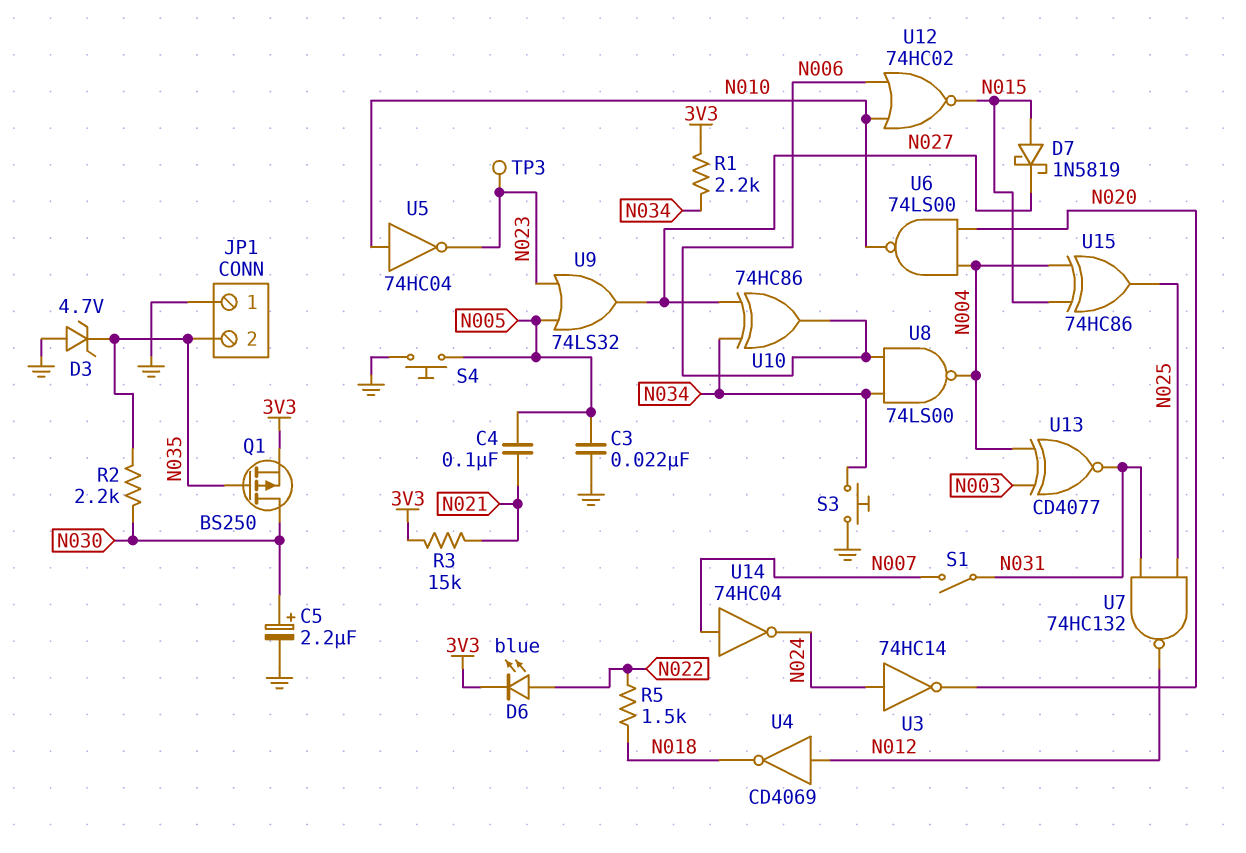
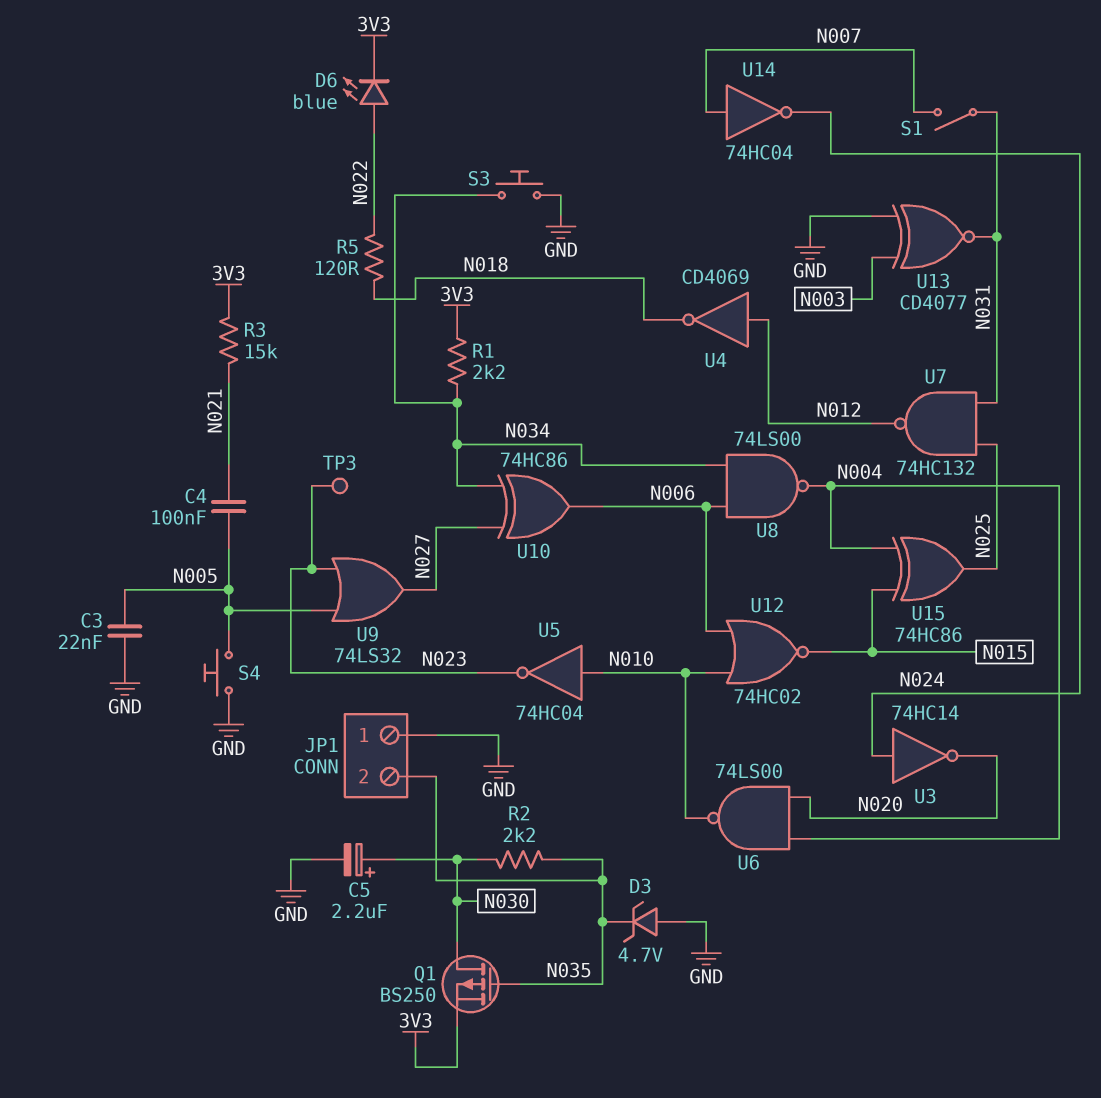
D7: schottky 1N5819 (A N015, K N027) -> none
R5: 1.5k (N018, N022) -> 120 (N018, N022)
U13: XNOR CD4077 (in N003, in N004, out N031) -> XNOR CD4077 (in GND, in N003, out N031)

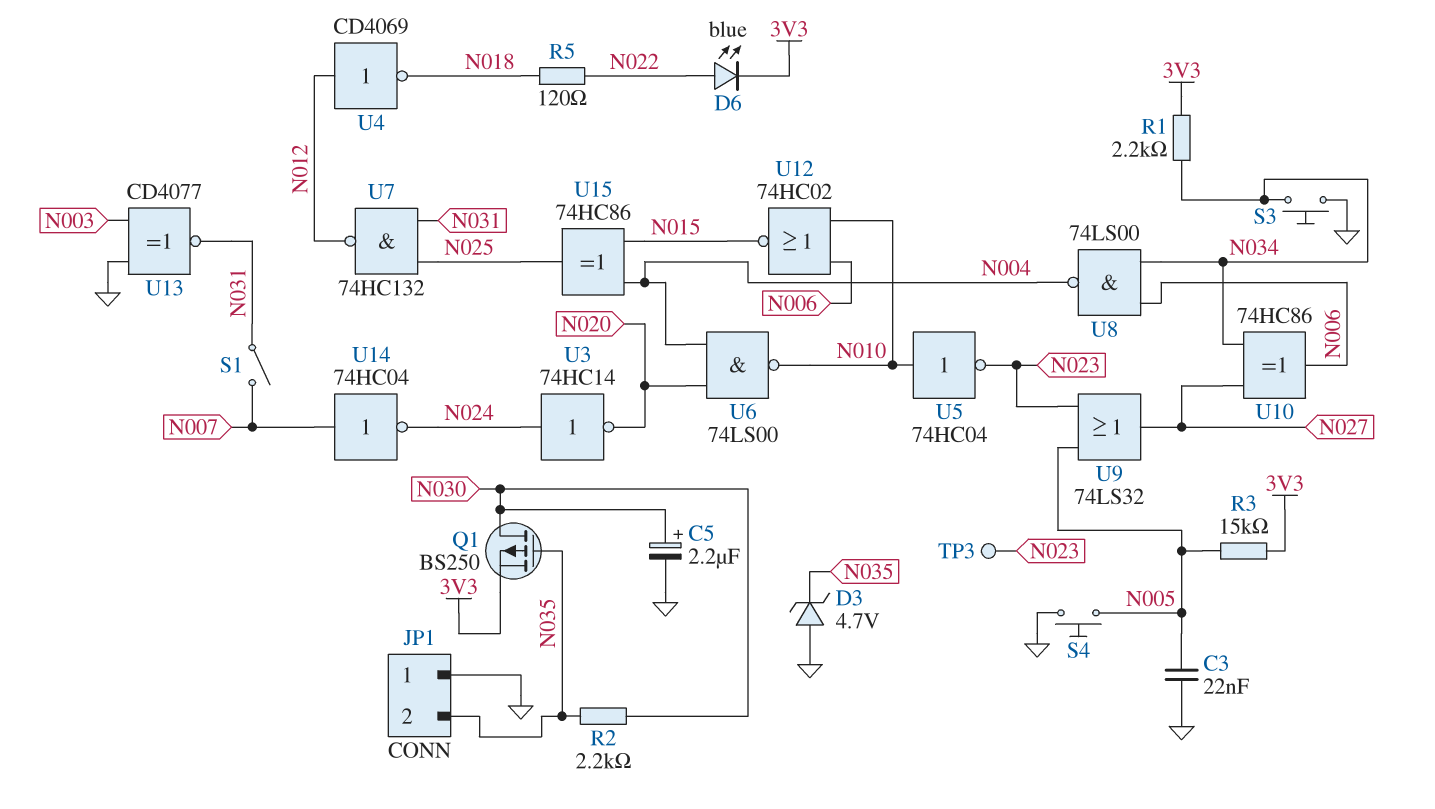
C4: 100nF (N005, N021) -> none
R3: 15k (3V3, N021) -> 15k (3V3, N005)

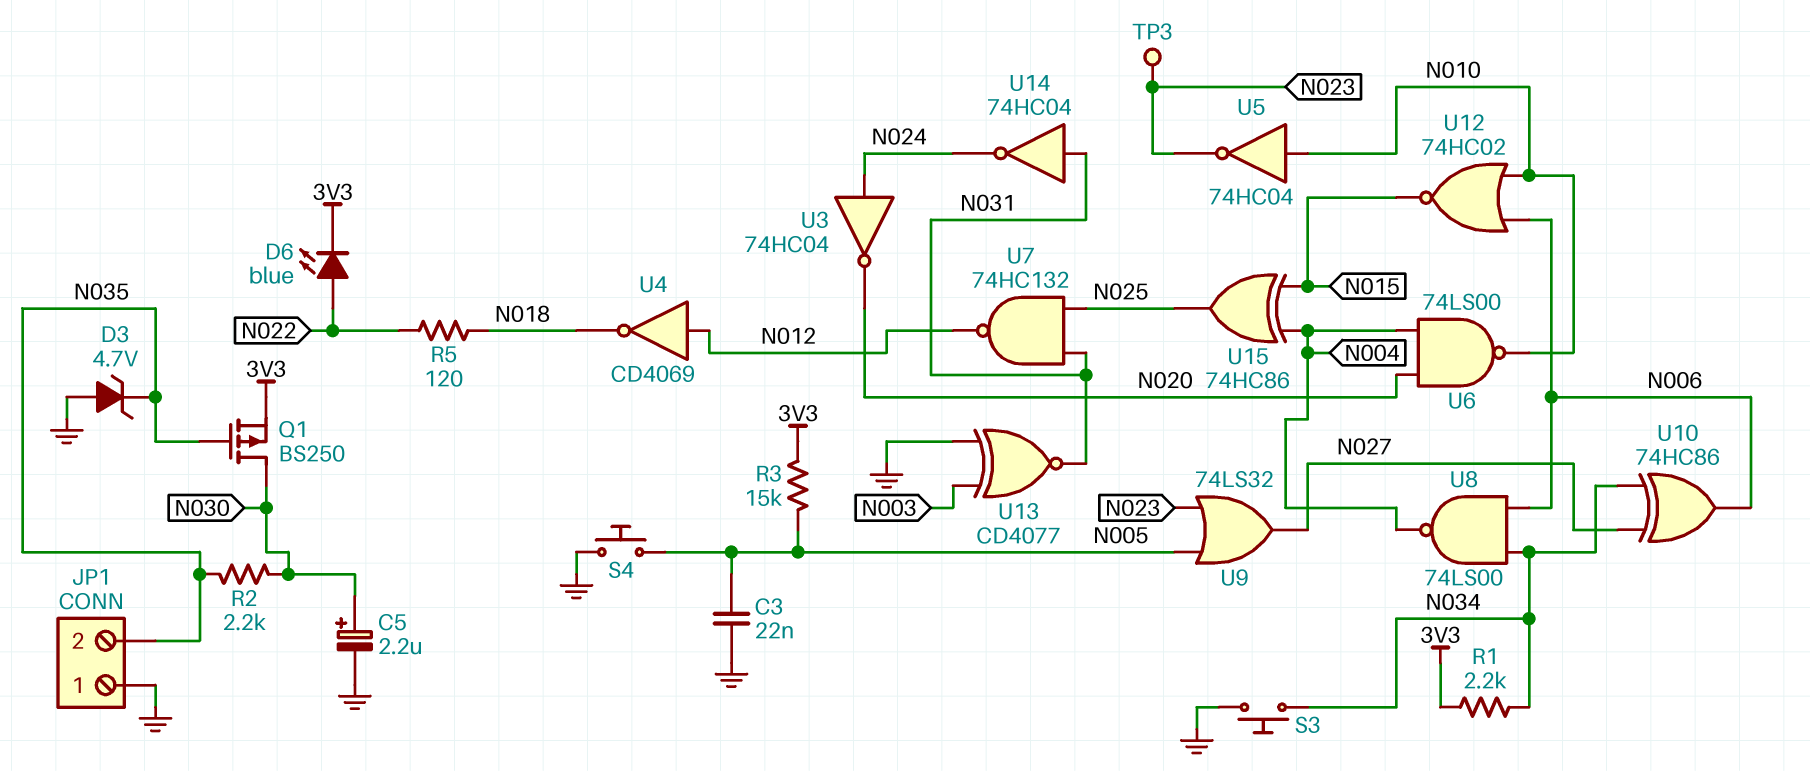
S1: switch (N007, N031) -> none
U3: NOT 74HC14 (in N024, out N020) -> NOT 74HC04 (in N024, out N020)
U14: NOT 74HC04 (in N007, out N024) -> NOT 74HC04 (in N031, out N024)

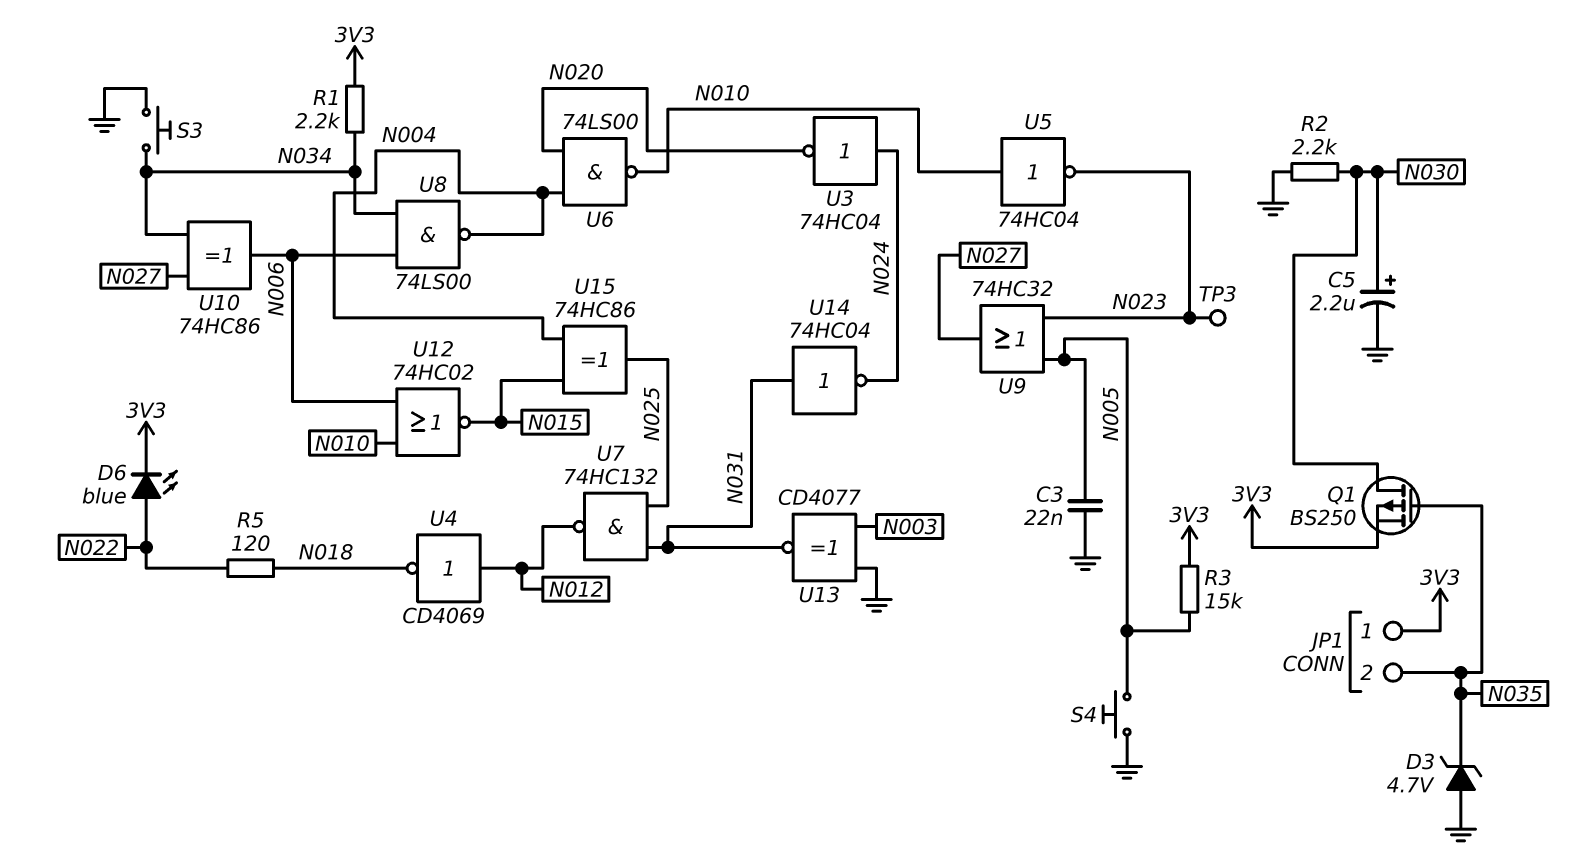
JP1 pin 1: GND -> 3V3
R2: 2.2k (N030, N035) -> 2.2k (GND, N030)
U9: OR 74LS32 (in N005, in N023, out N027) -> OR 74HC32 (in N005, in N023, out N027)

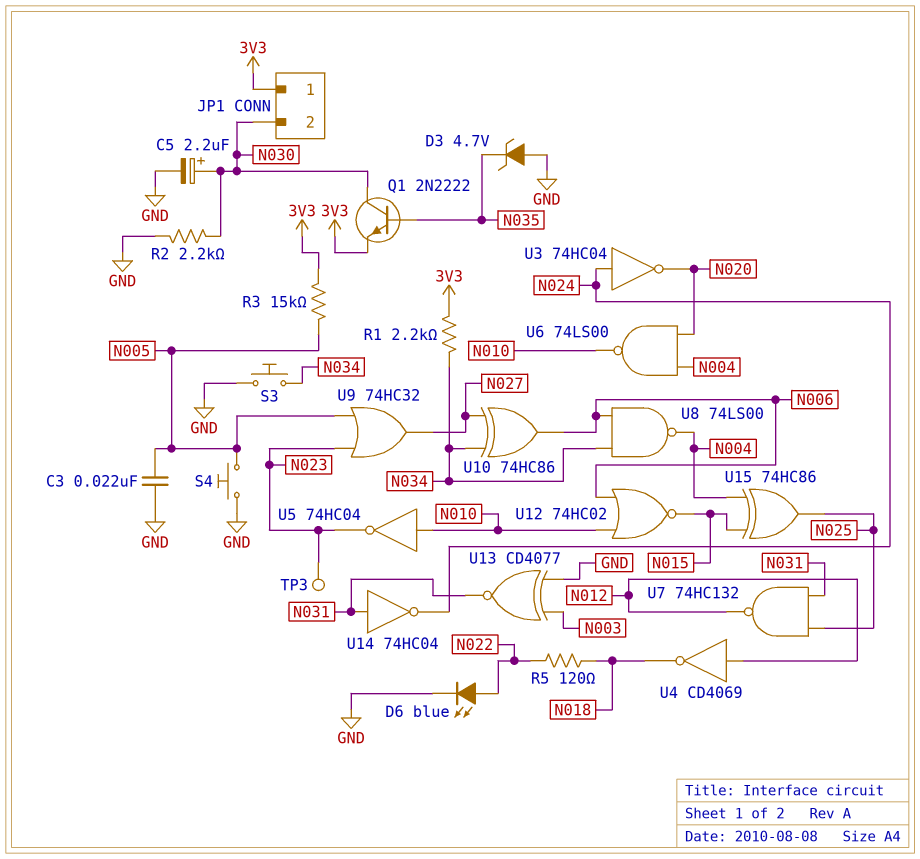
D6: LED blue (A N022, K 3V3) -> LED blue (A N022, K GND)
JP1 pin 2: N035 -> N030
Q1: PMOS BS250 (G N035, D N030, S 3V3) -> NPN 2N2222 (B N035, C N030, E 3V3)

